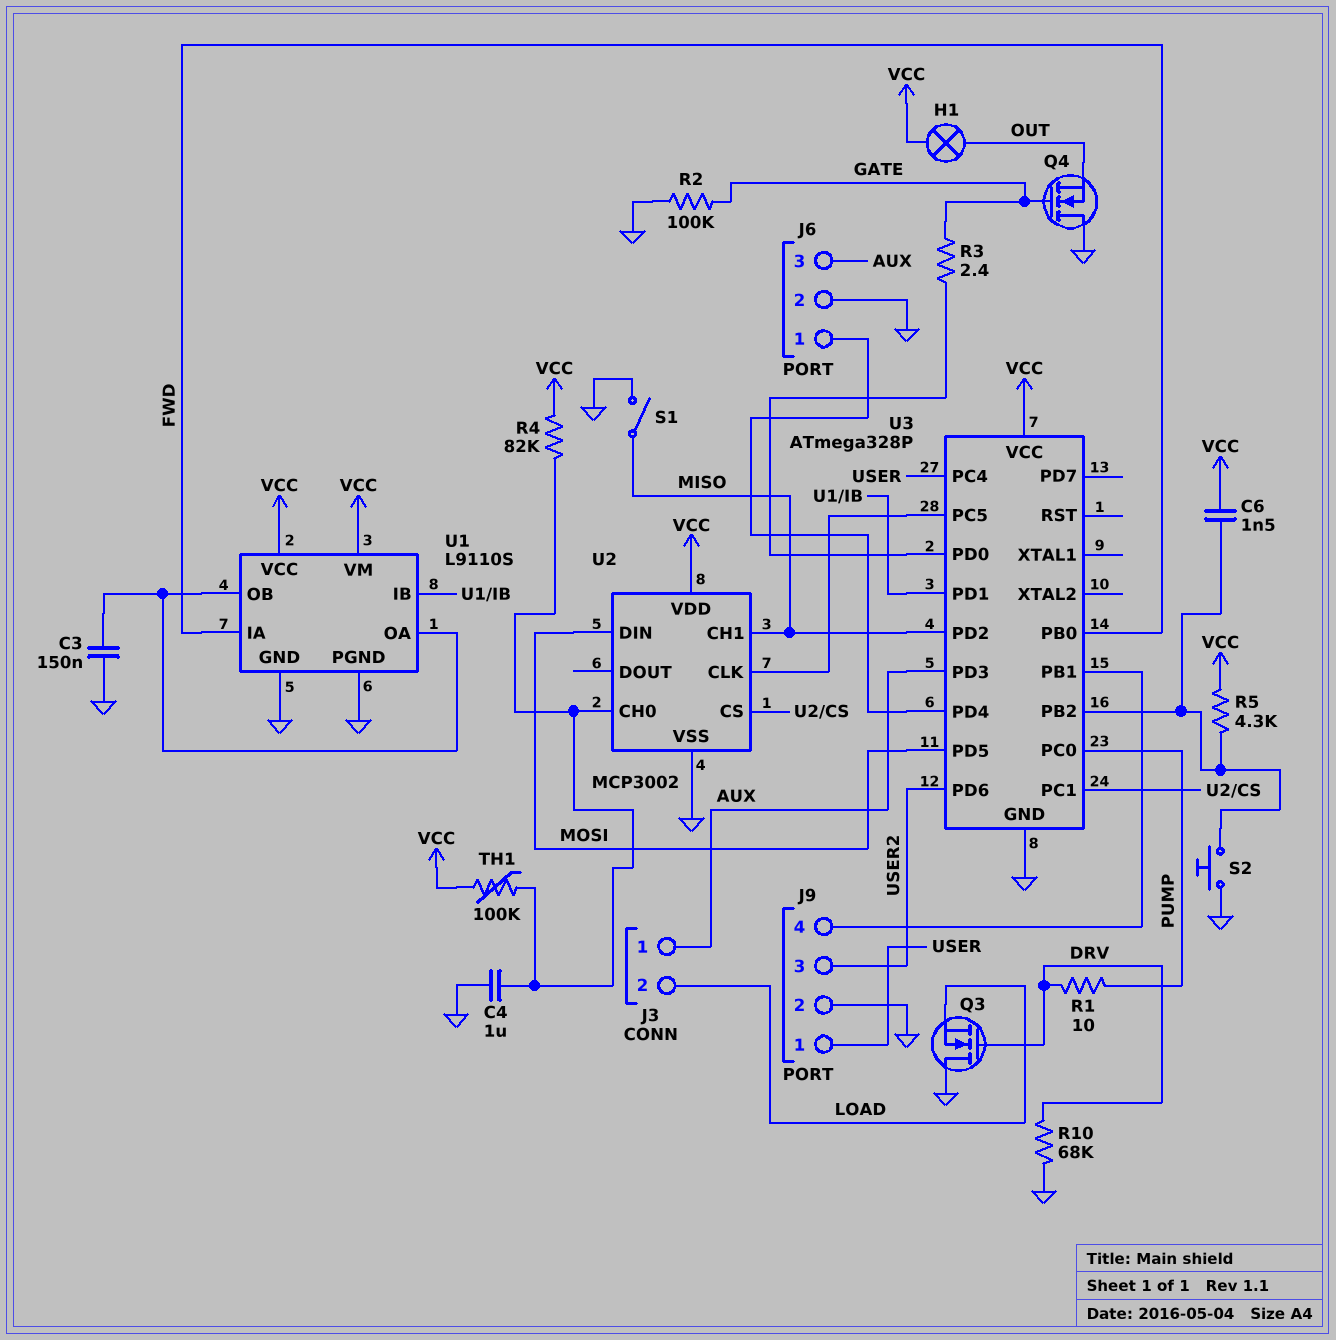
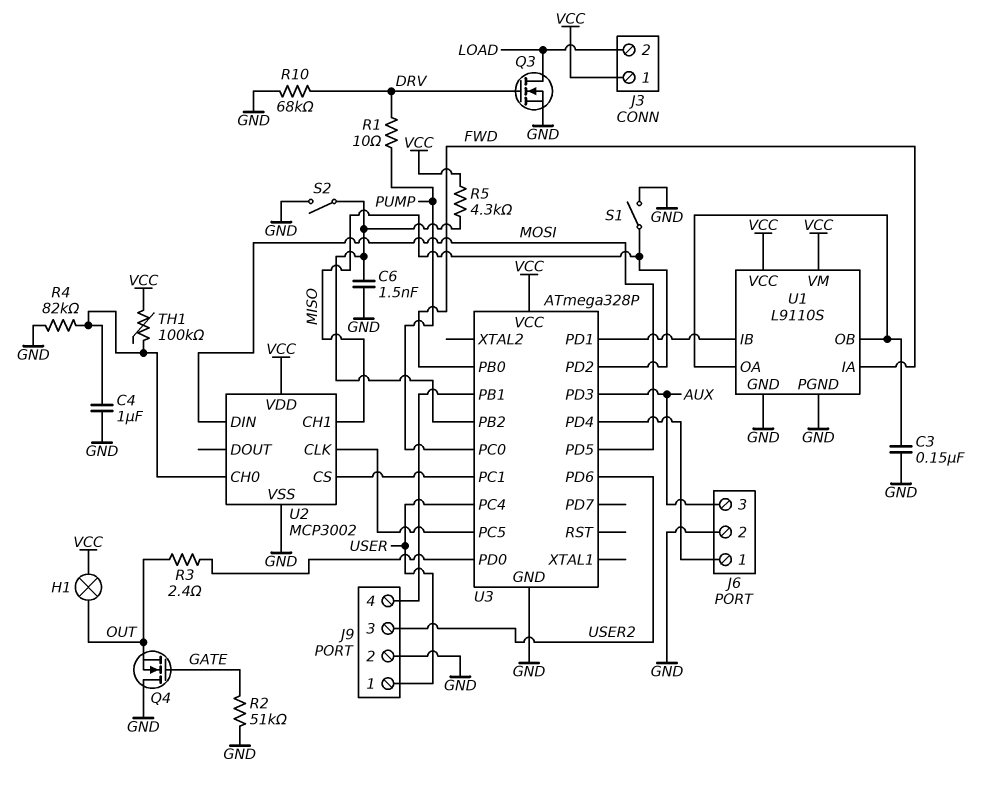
C6: 1.5nF (U3/PB2, VCC) -> 1.5nF (GND, U3/PB2)
J3 pin 1: AUX -> VCC
Q3: NMOS (G DRV, D GND, S LOAD) -> NMOS (G DRV, D LOAD, S GND)
R2: 100k (GATE, GND) -> 51k (GATE, GND)
R3: 2.4 (GATE, U3/PD0) -> 2.4 (OUT, U3/PD0)
R4: 82k (U2/CH0, VCC) -> 82k (GND, U2/CH0)
S2: button (GND, U3/PB2) -> switch (GND, U3/PB2)

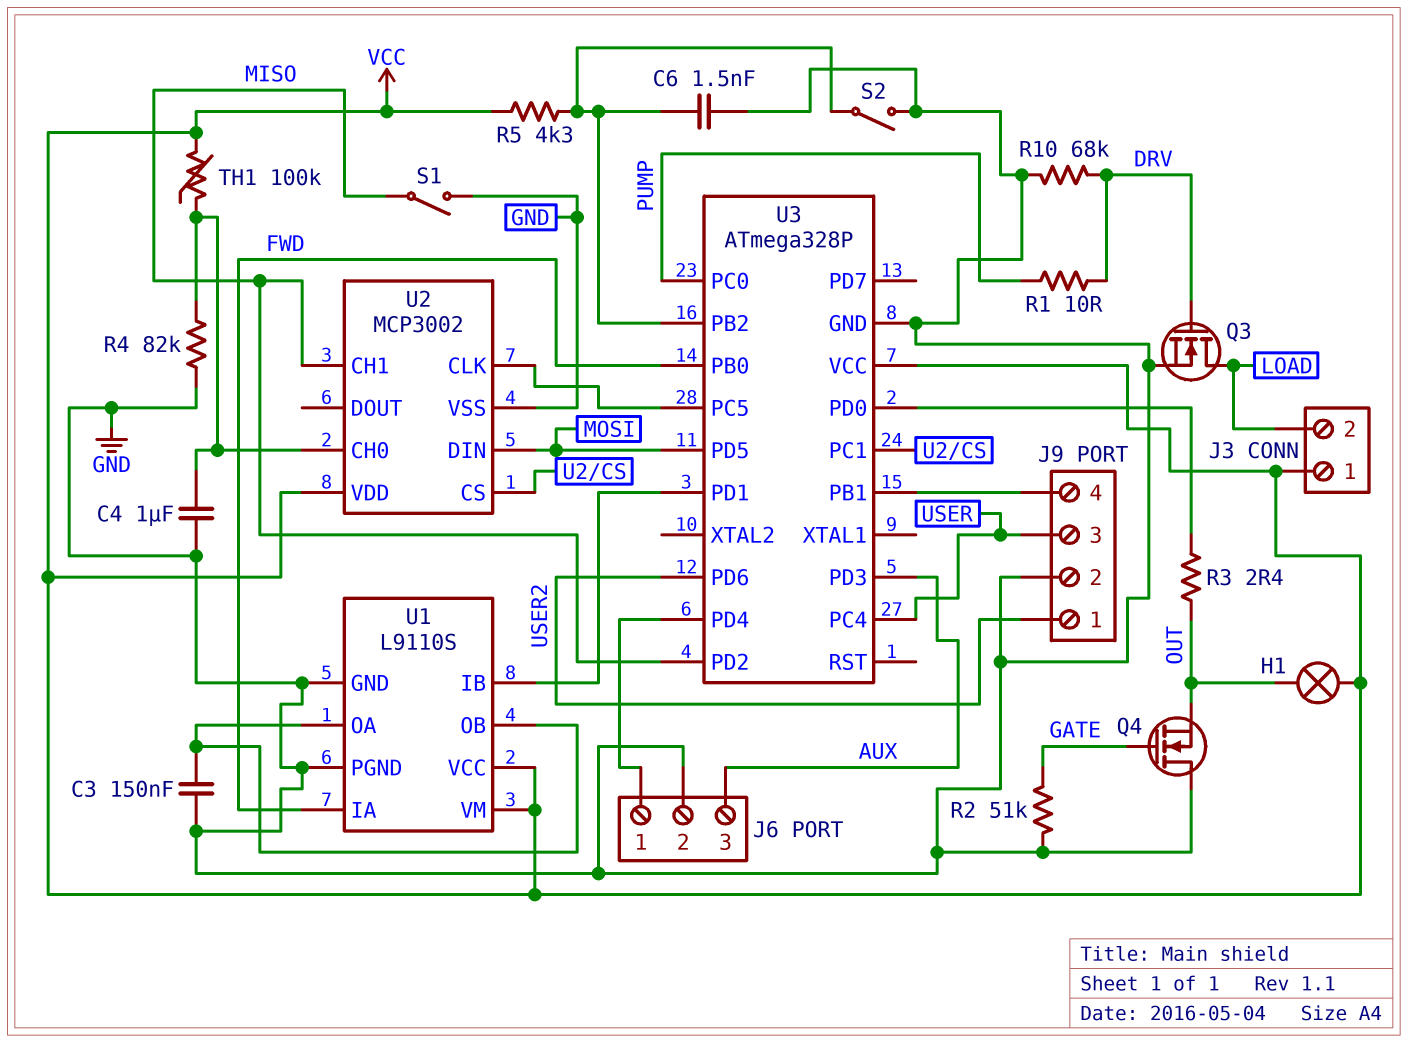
J9 pin 1: USER -> USER2
J9 pin 3: USER2 -> USER

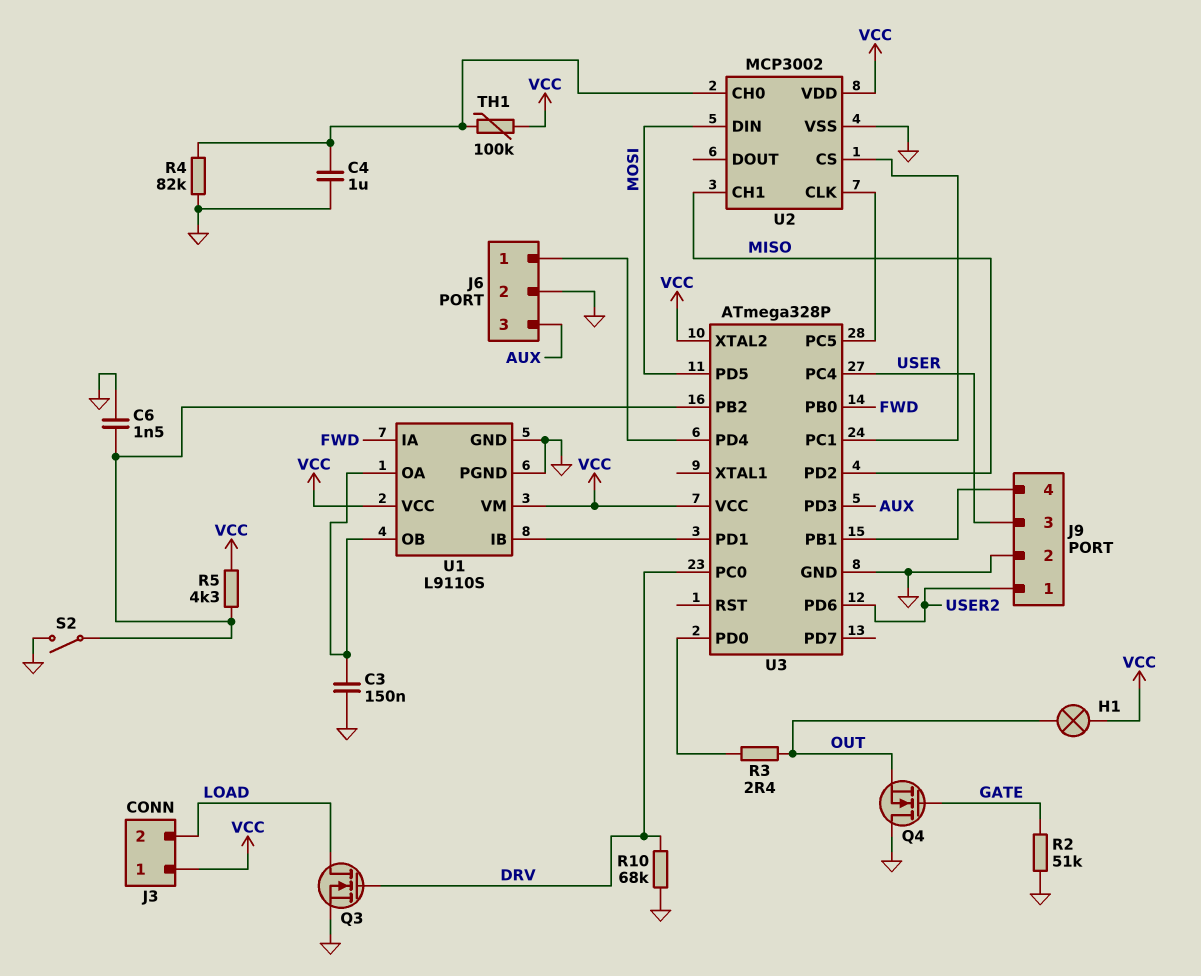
R1: 10 (DRV, PUMP) -> none
S1: switch (GND, MISO) -> none
U3 pin PC0: PUMP -> DRV
U3 pin XTAL2: none -> VCC

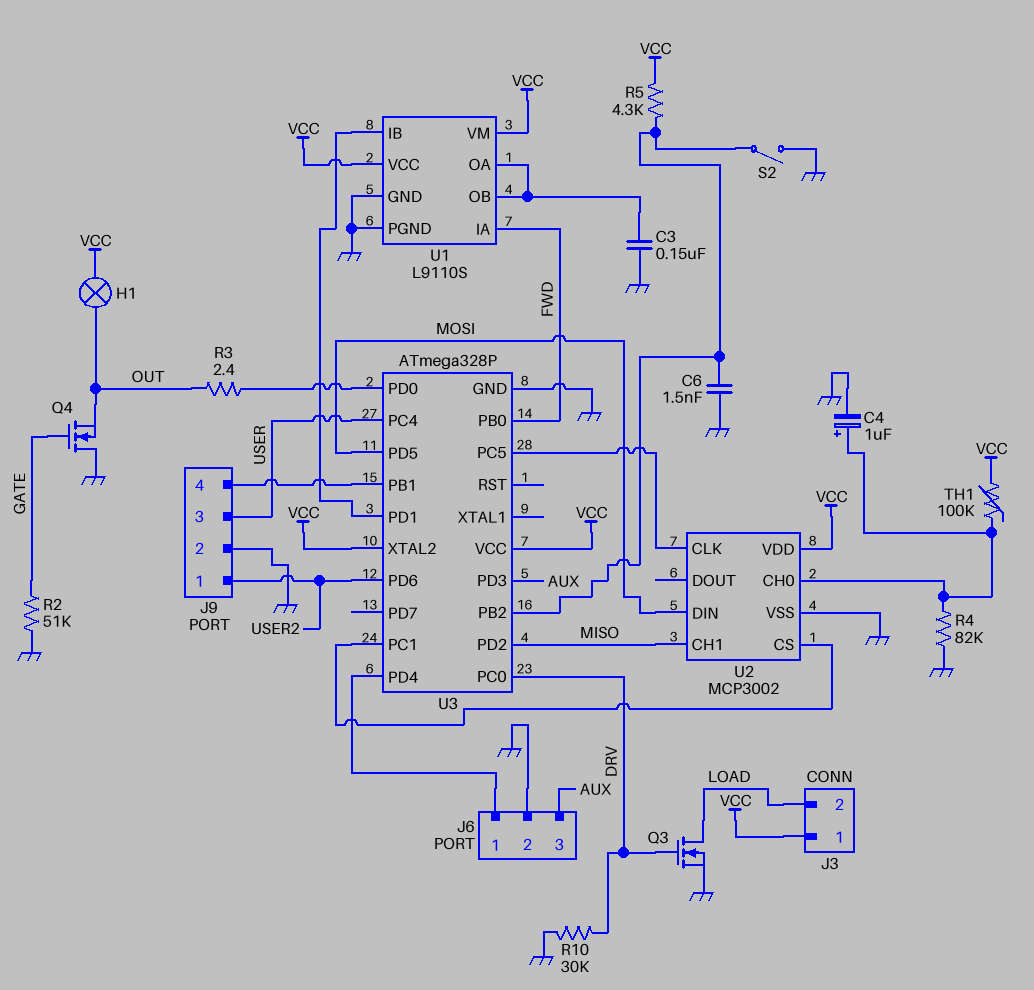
C4: 1uF (GND, U2/CH0) -> 1uF (plus U2/CH0, minus GND)
R10: 68k (DRV, GND) -> 30k (DRV, GND)

